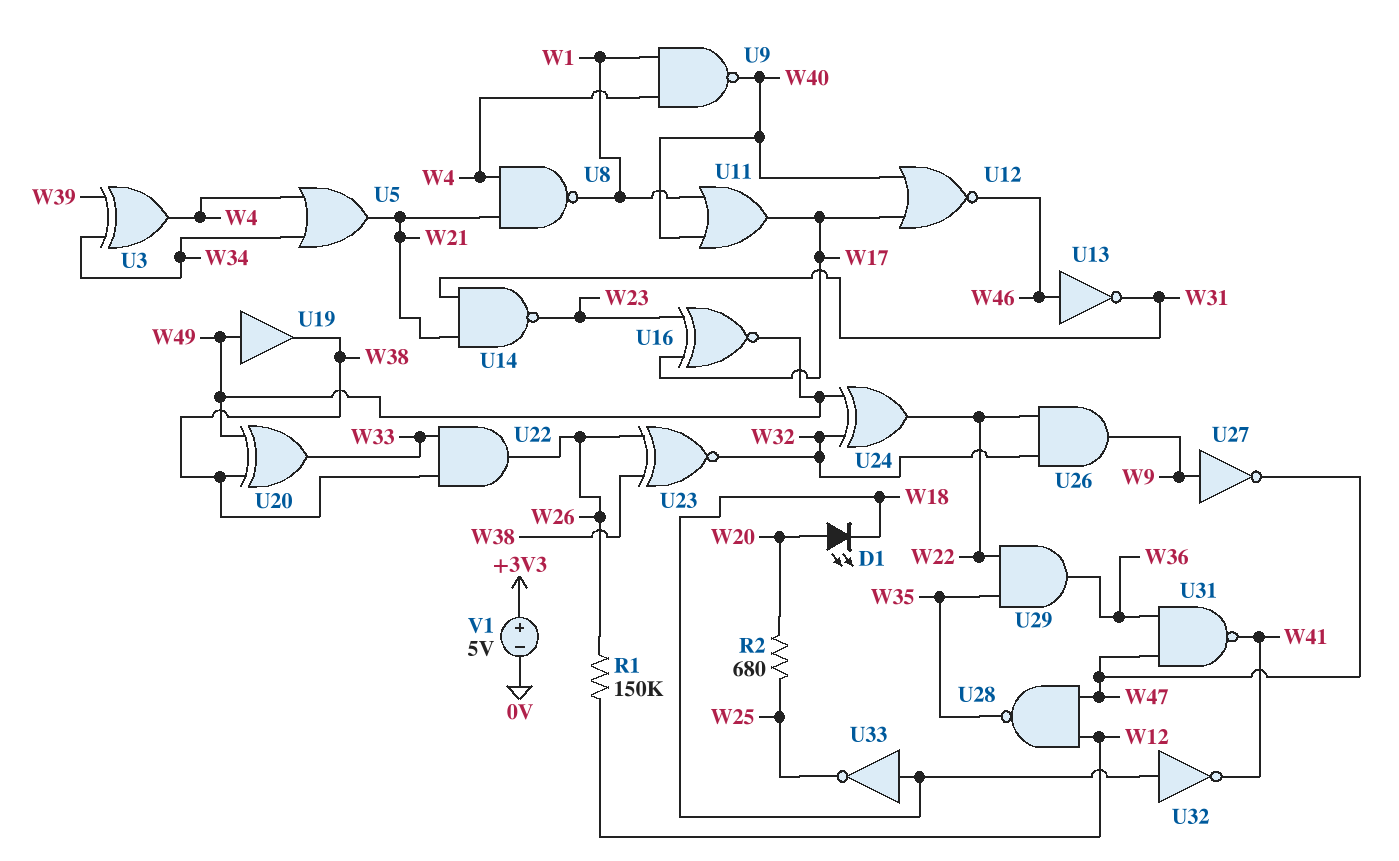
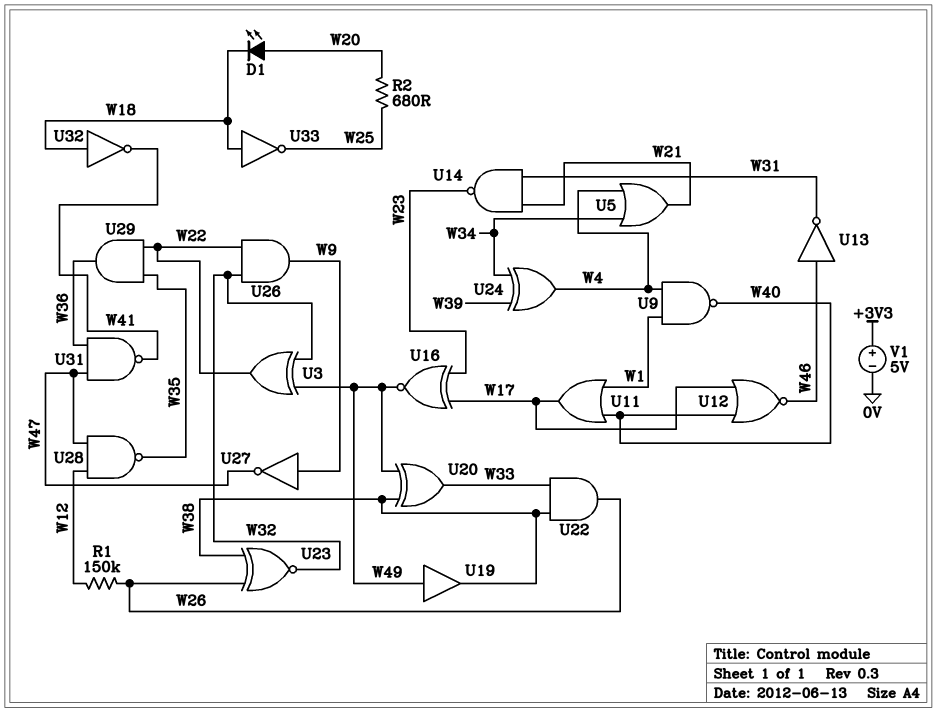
U3: XOR (in W34, in W39, out W4) -> XOR (in W32, in W49, out W22)
U8: NAND (in W4, in W21, out W1) -> none
U24: XOR (in W32, in W49, out W22) -> XOR (in W34, in W39, out W4)

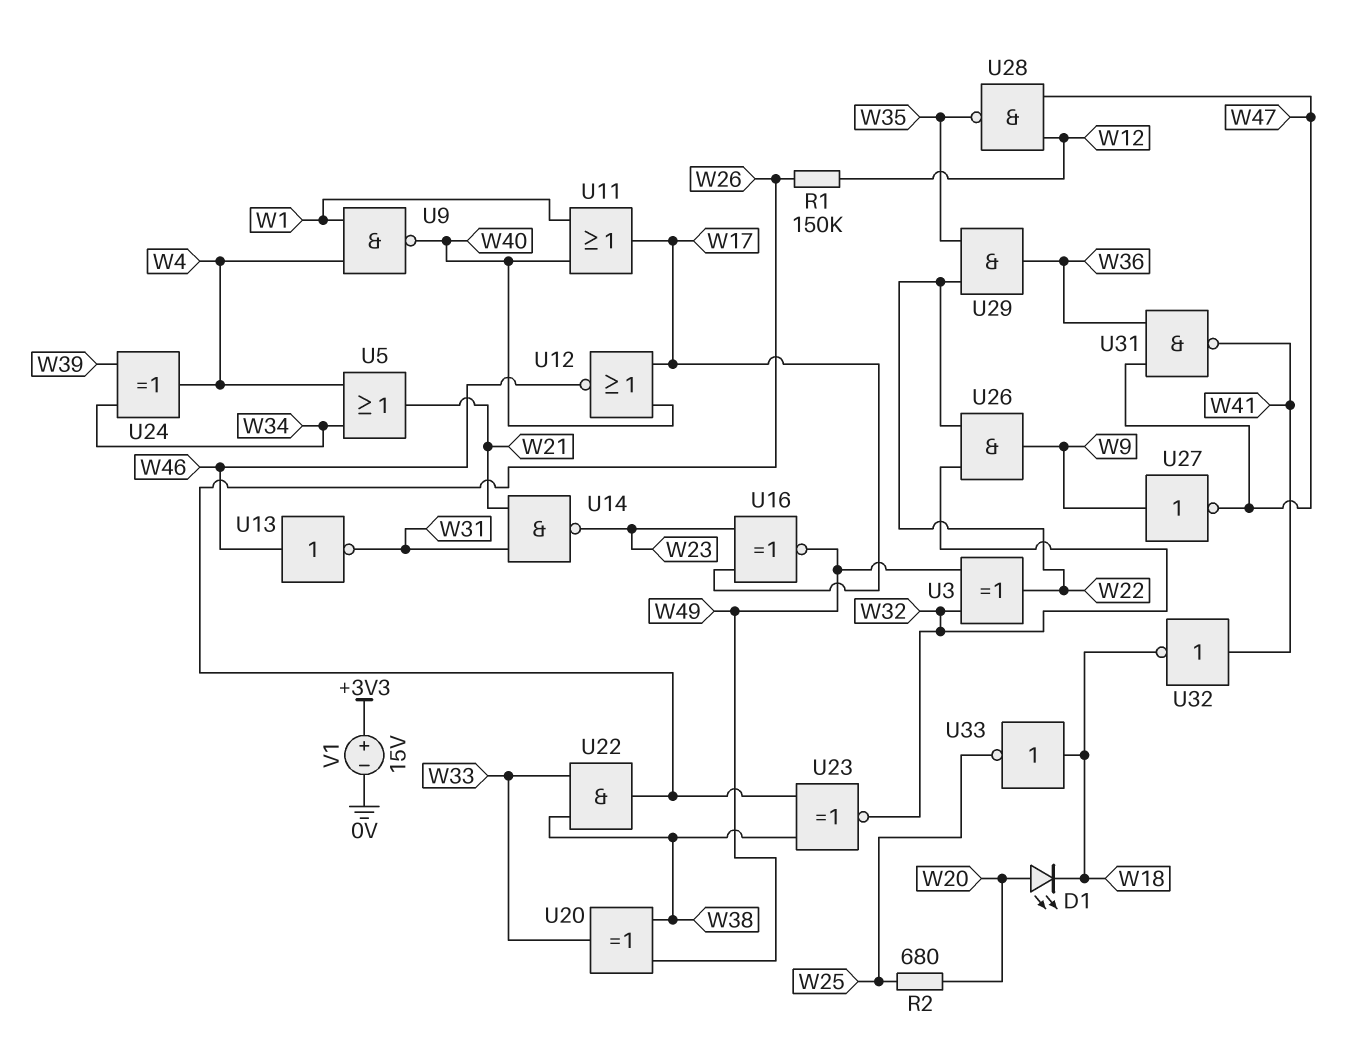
U19: buffer (in W49, out W38) -> none
U32: NOT (in W18, out W41) -> NOT (in W41, out W18)
V1: 5V (plus +3V3, minus 0V) -> 15V (plus +3V3, minus 0V)

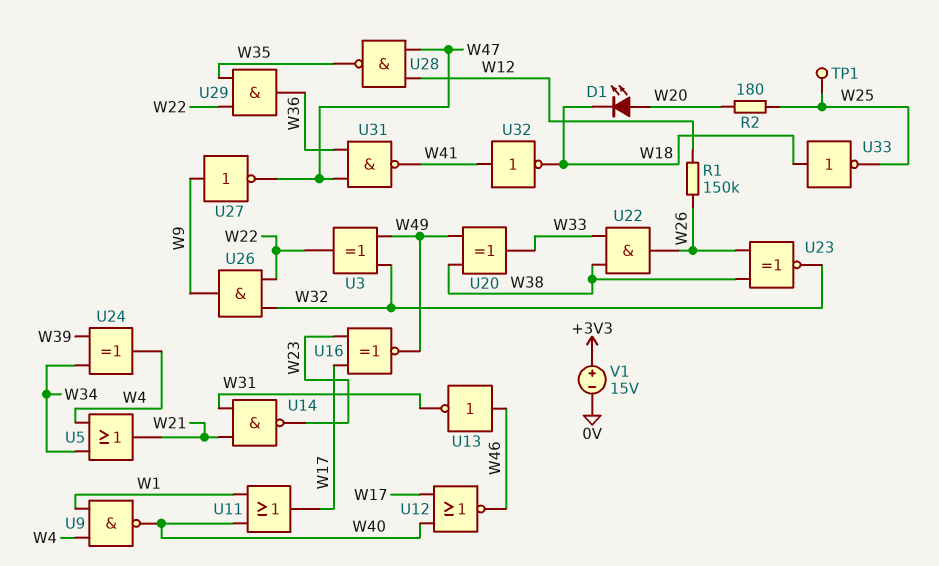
R2: 680 (W20, W25) -> 180 (W20, W25)
TP1: none -> test point (W25)

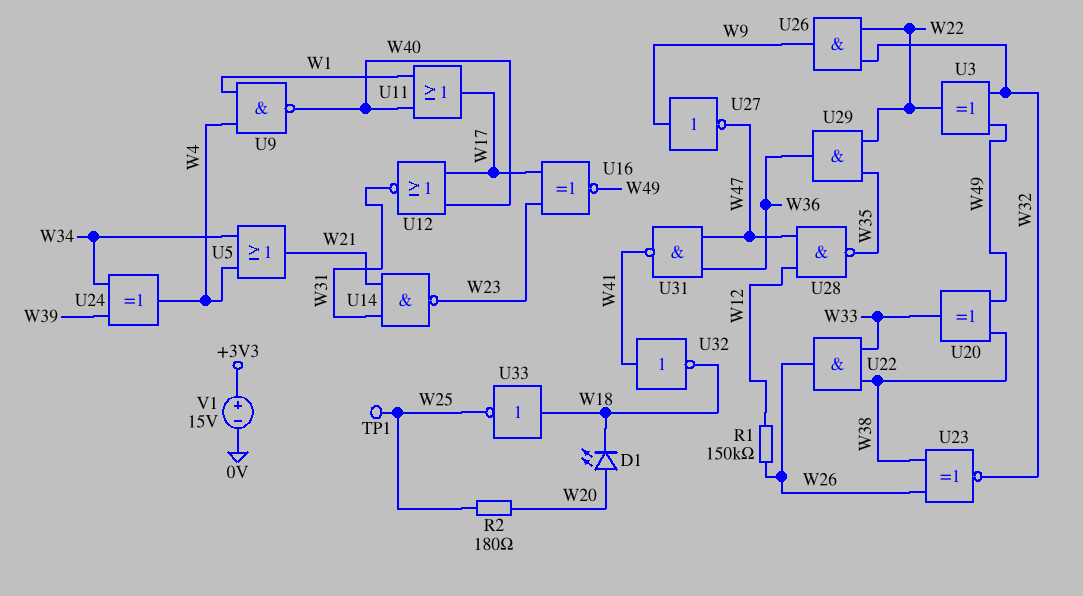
U12: NOR (in W17, in W40, out W46) -> NOR (in W17, in W40, out W31)
U13: NOT (in W46, out W31) -> none

